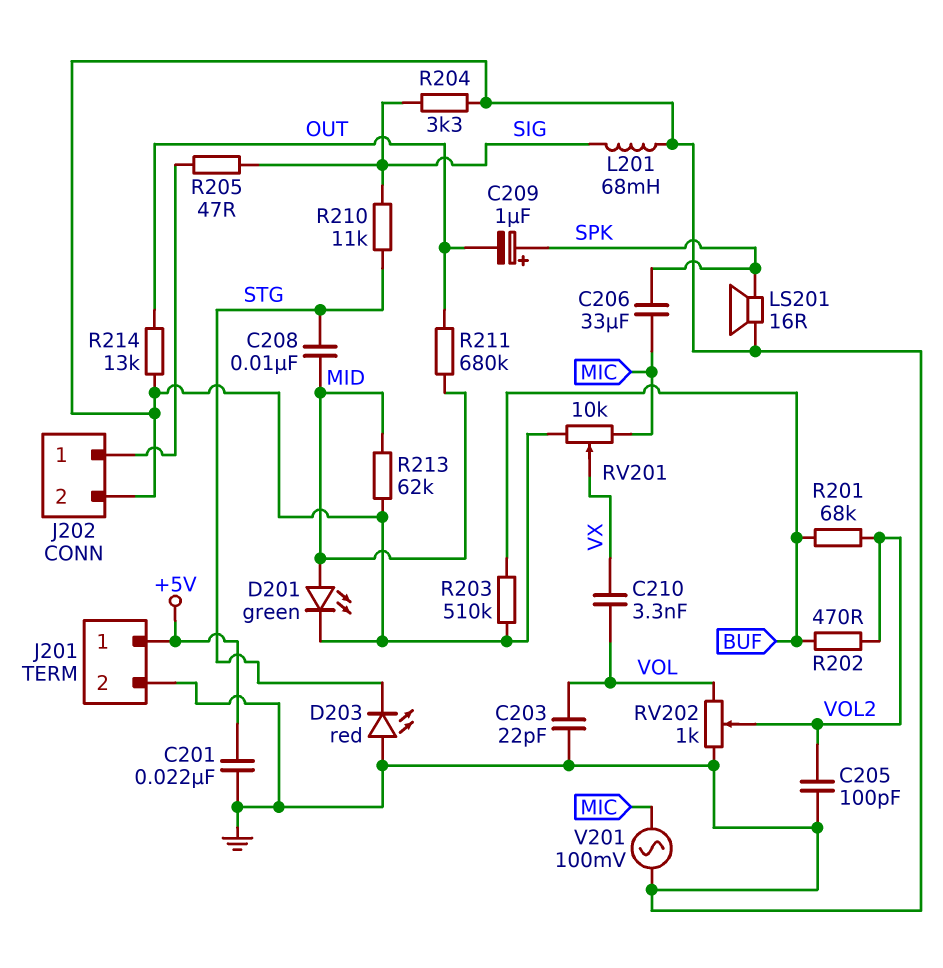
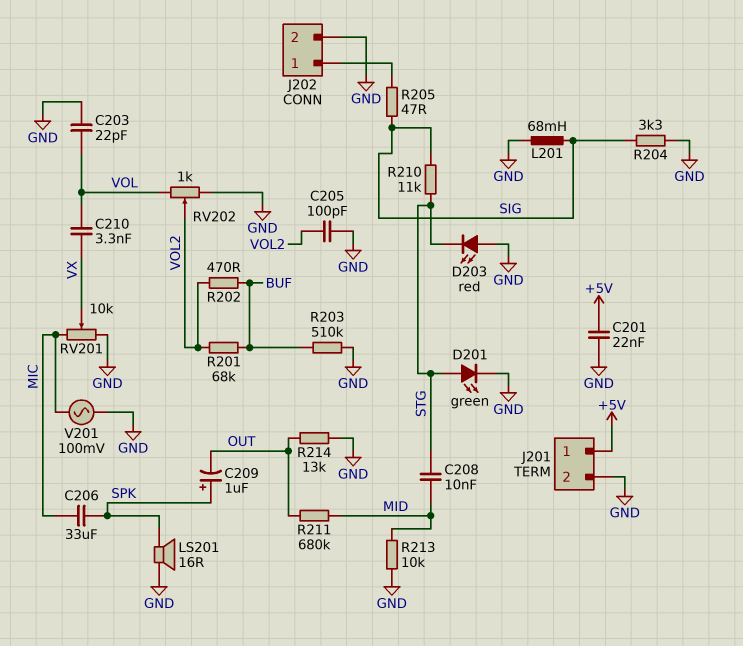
D201: LED green (A MID, K GND) -> LED green (A STG, K GND)
R213: 62k (GND, MID) -> 10k (GND, MID)

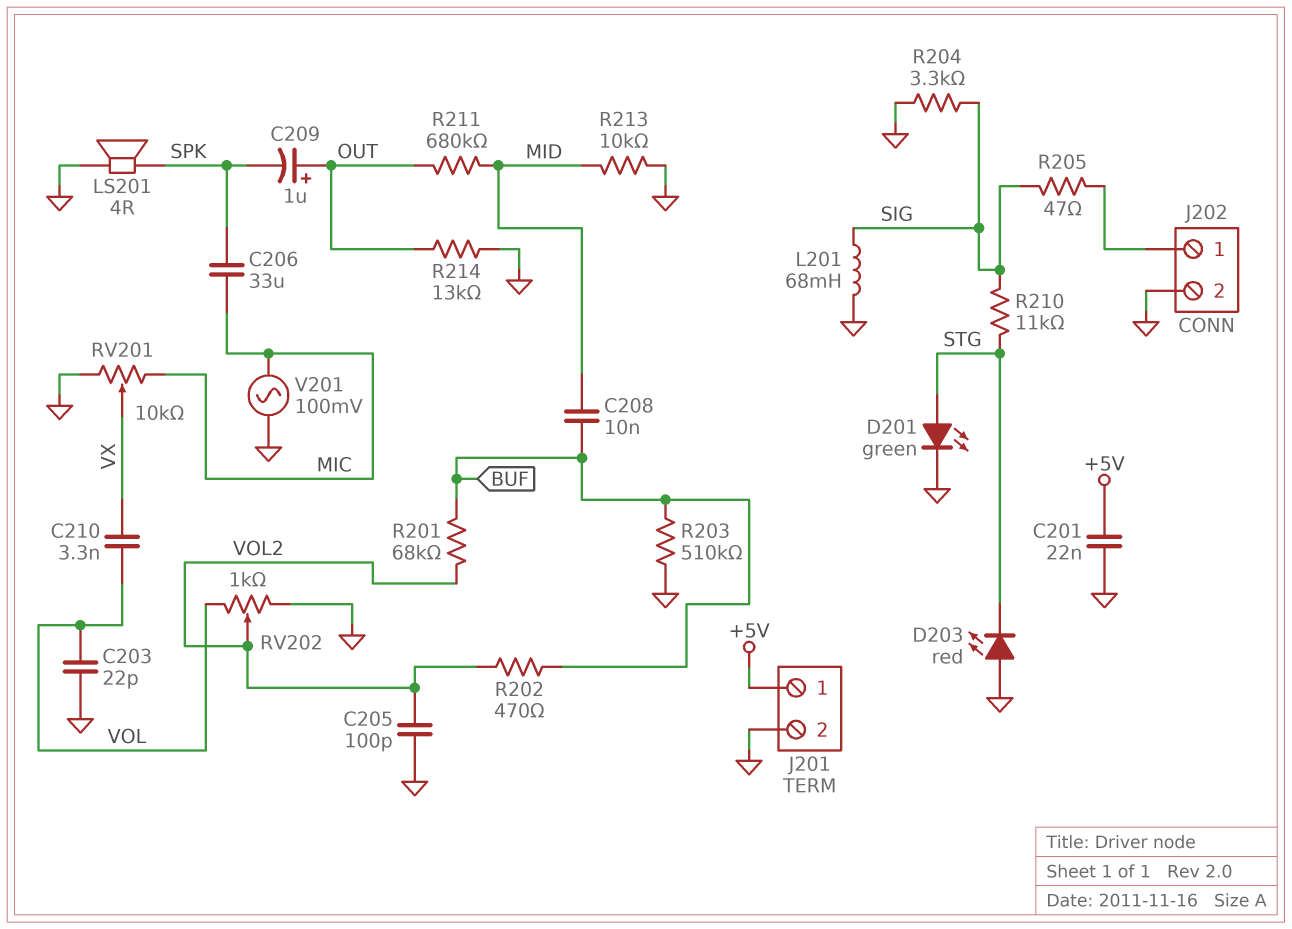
C208: 10nF (MID, STG) -> 10nF (BUF, MID)
C209: 1uF (plus SPK, minus OUT) -> 1uF (plus OUT, minus SPK)
LS201: speaker 16R (GND, SPK) -> speaker 4R (GND, SPK)

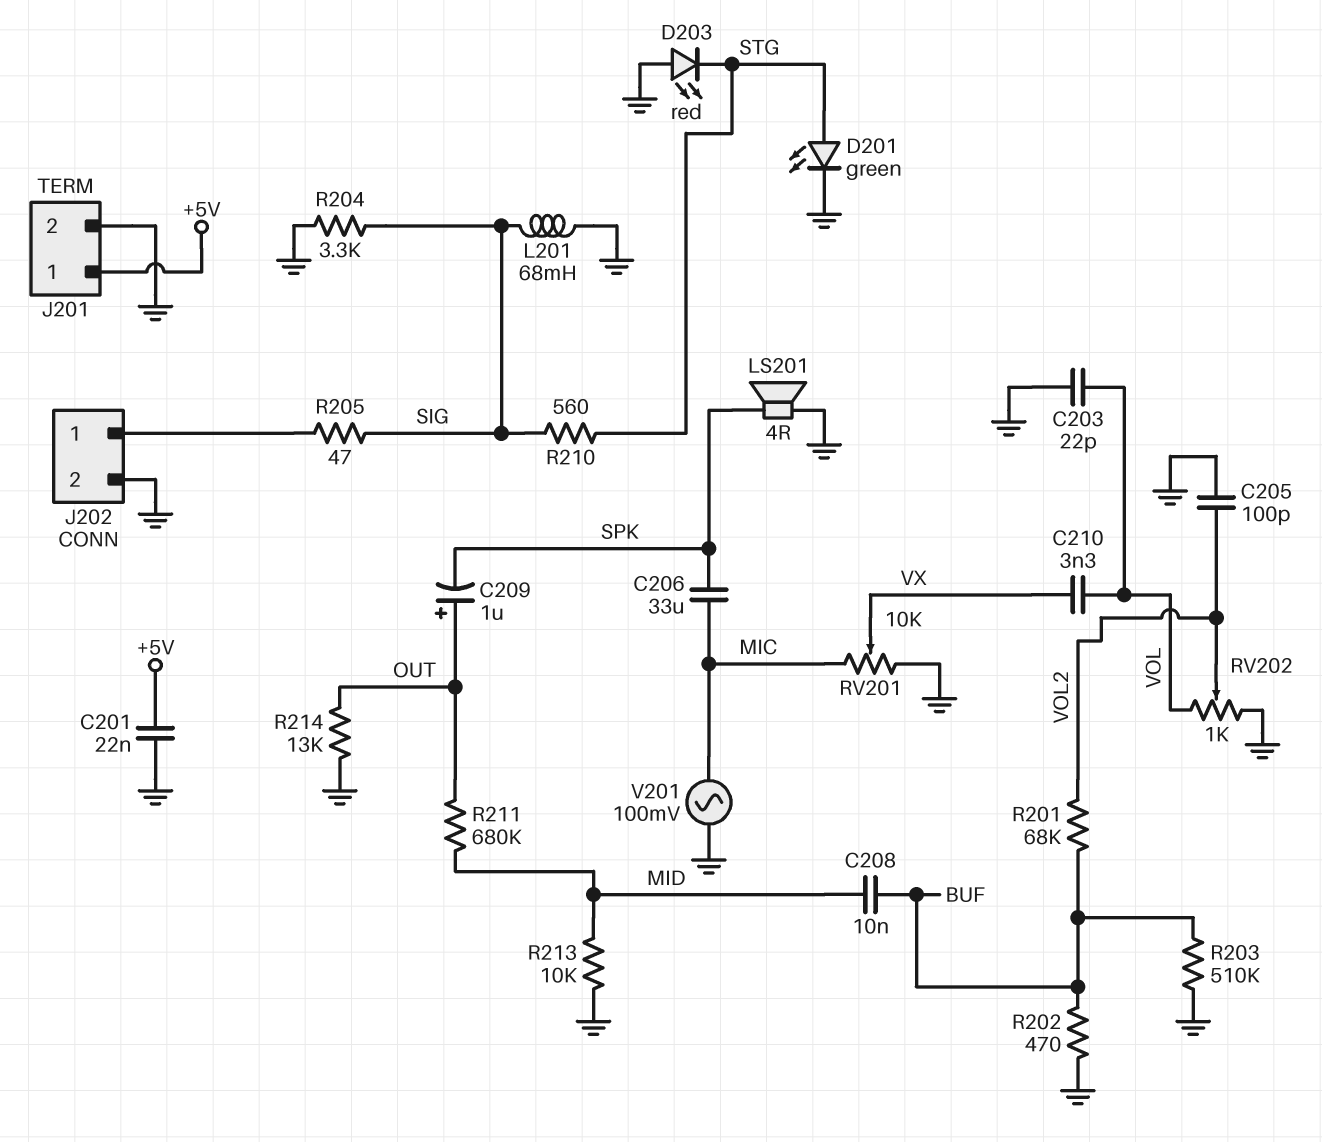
R202: 470 (BUF, VOL2) -> 470 (BUF, GND)
R210: 11k (SIG, STG) -> 560 (SIG, STG)

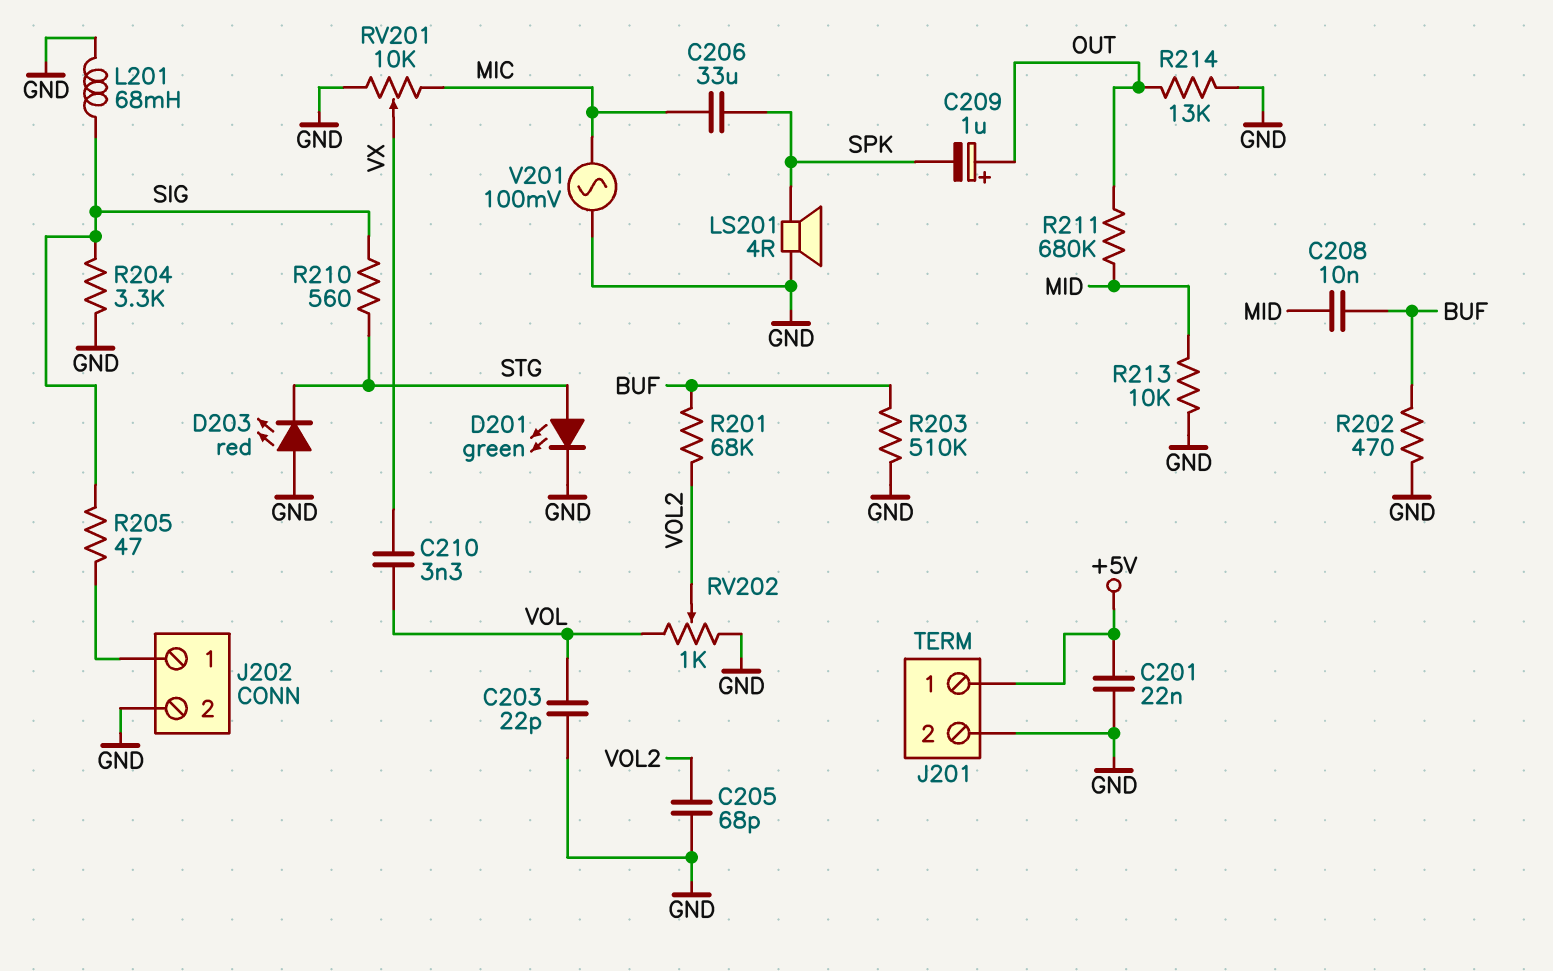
C205: 100pF (GND, VOL2) -> 68pF (GND, VOL2)

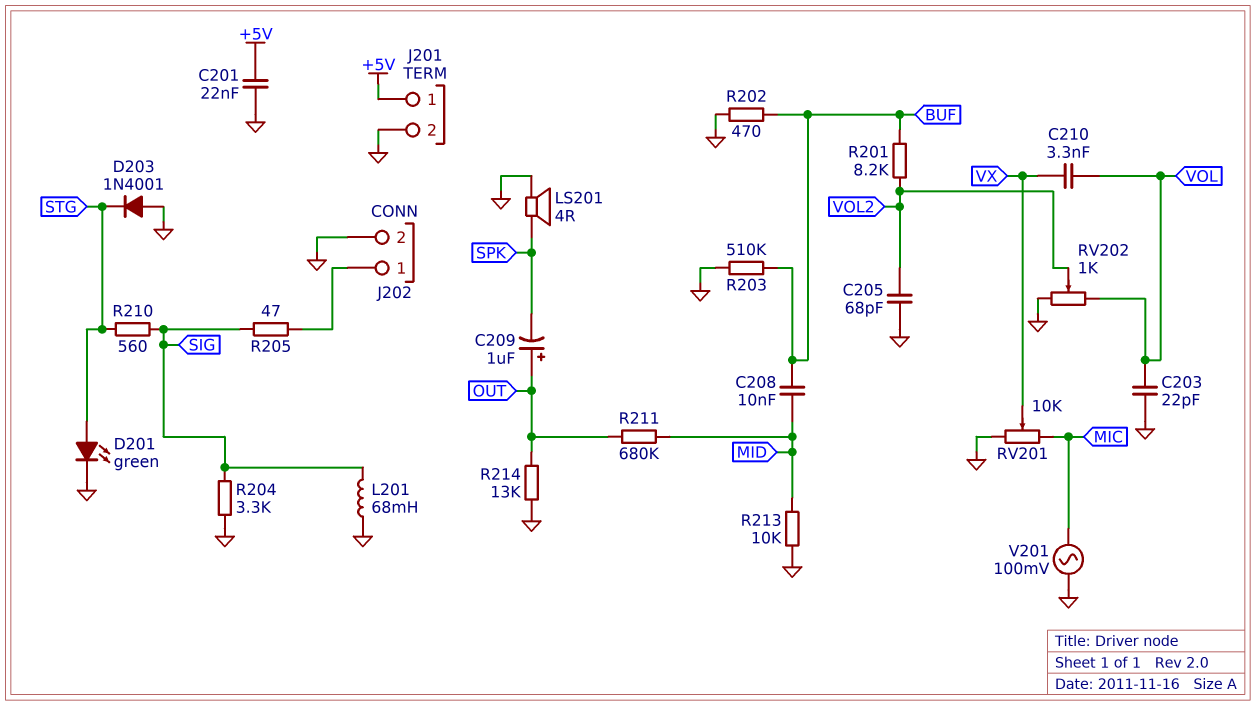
C206: 33uF (MIC, SPK) -> none
D203: LED red (A GND, K STG) -> diode 1N4001 (A GND, K STG)
R201: 68k (BUF, VOL2) -> 8.2k (BUF, VOL2)

